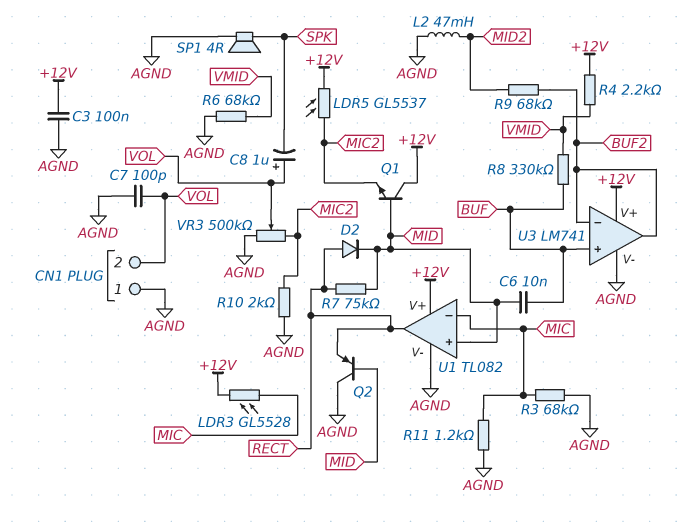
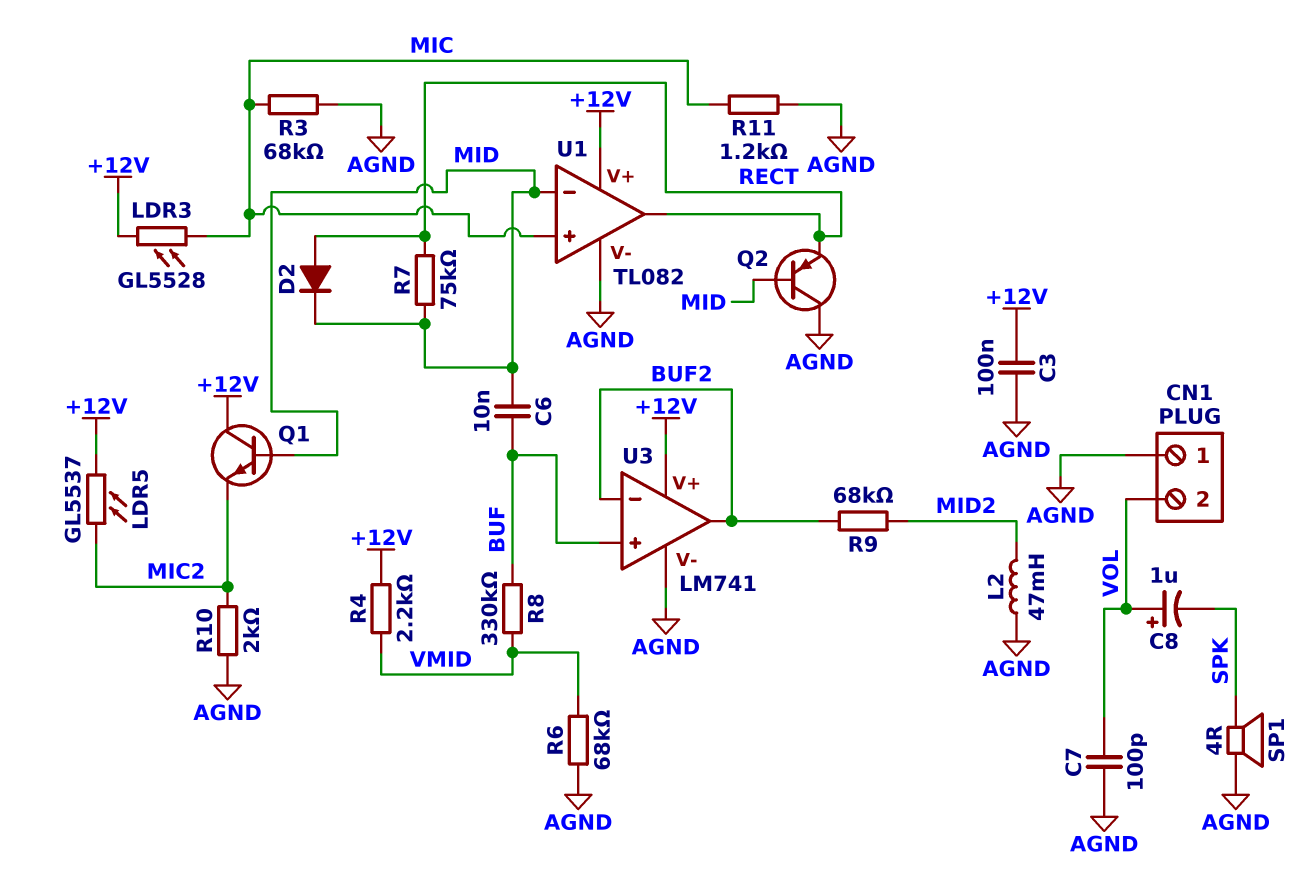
U1 pin in+: MID -> MIC
U1 pin in-: MIC -> MID
VR3: 500k (AGND, MIC2, wiper VOL) -> none

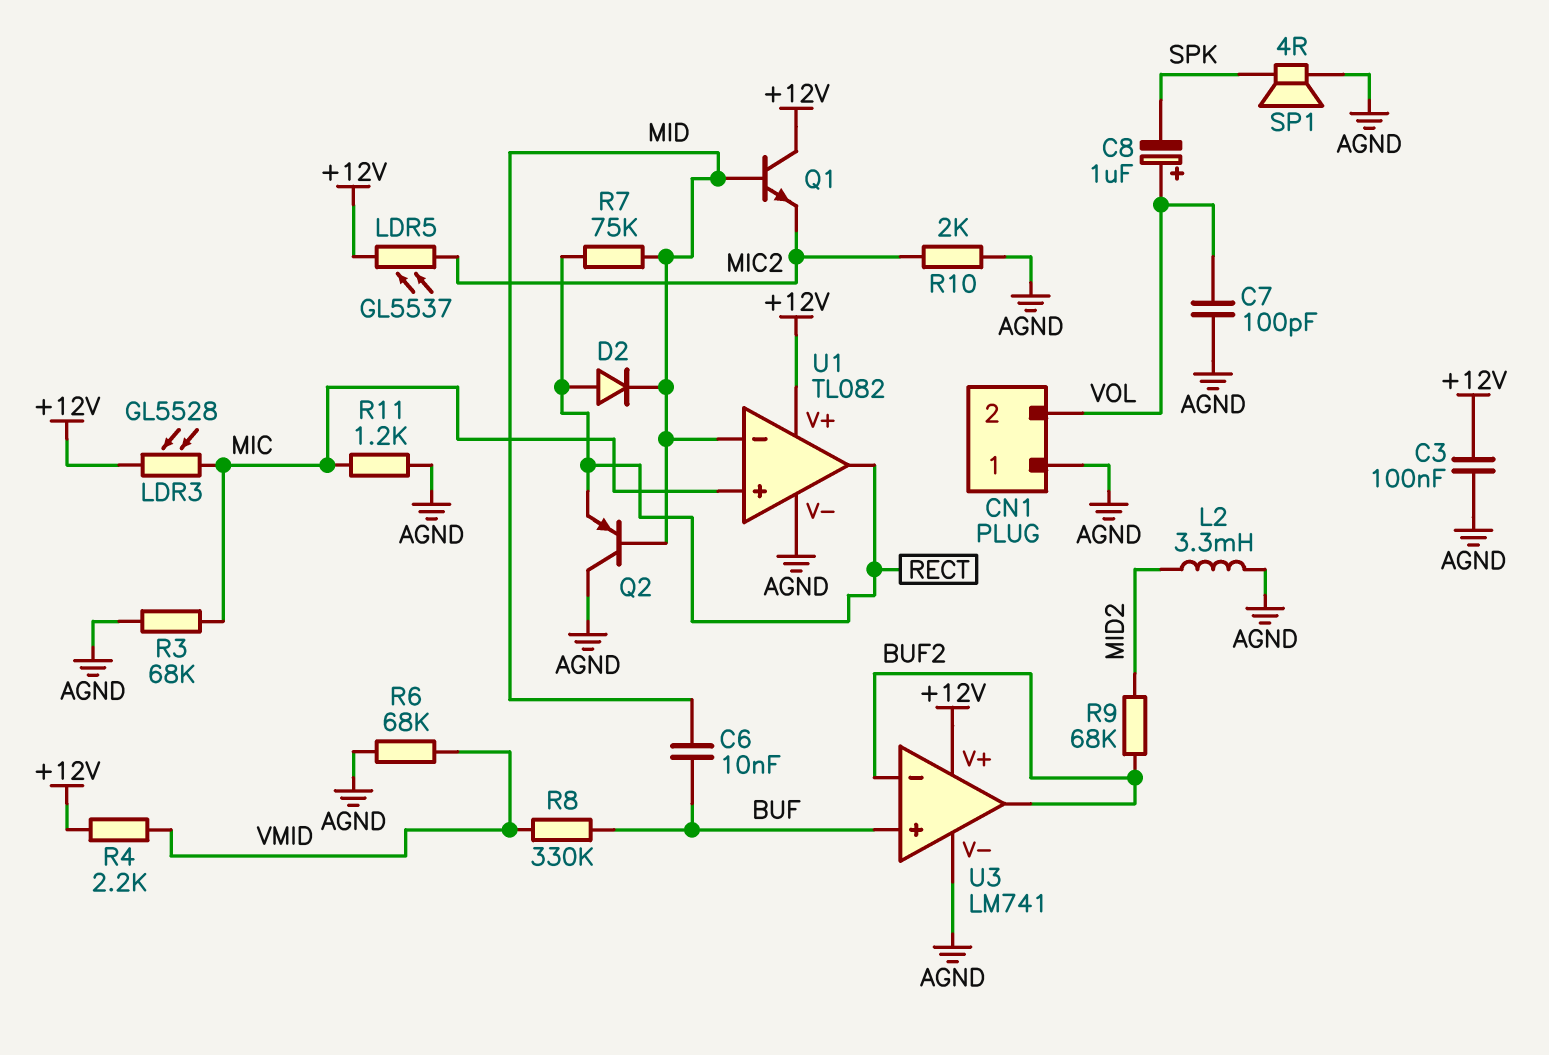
L2: 47mH (AGND, MID2) -> 3.3mH (AGND, MID2)

